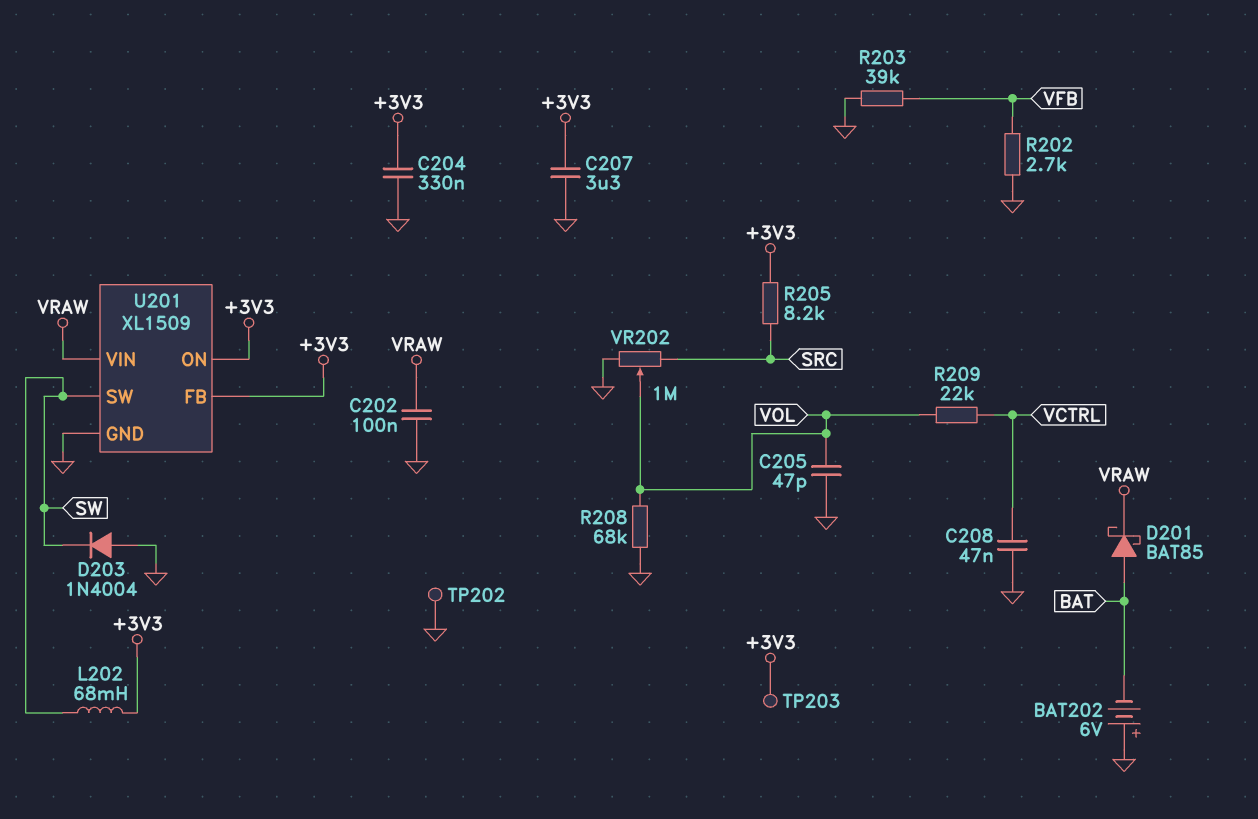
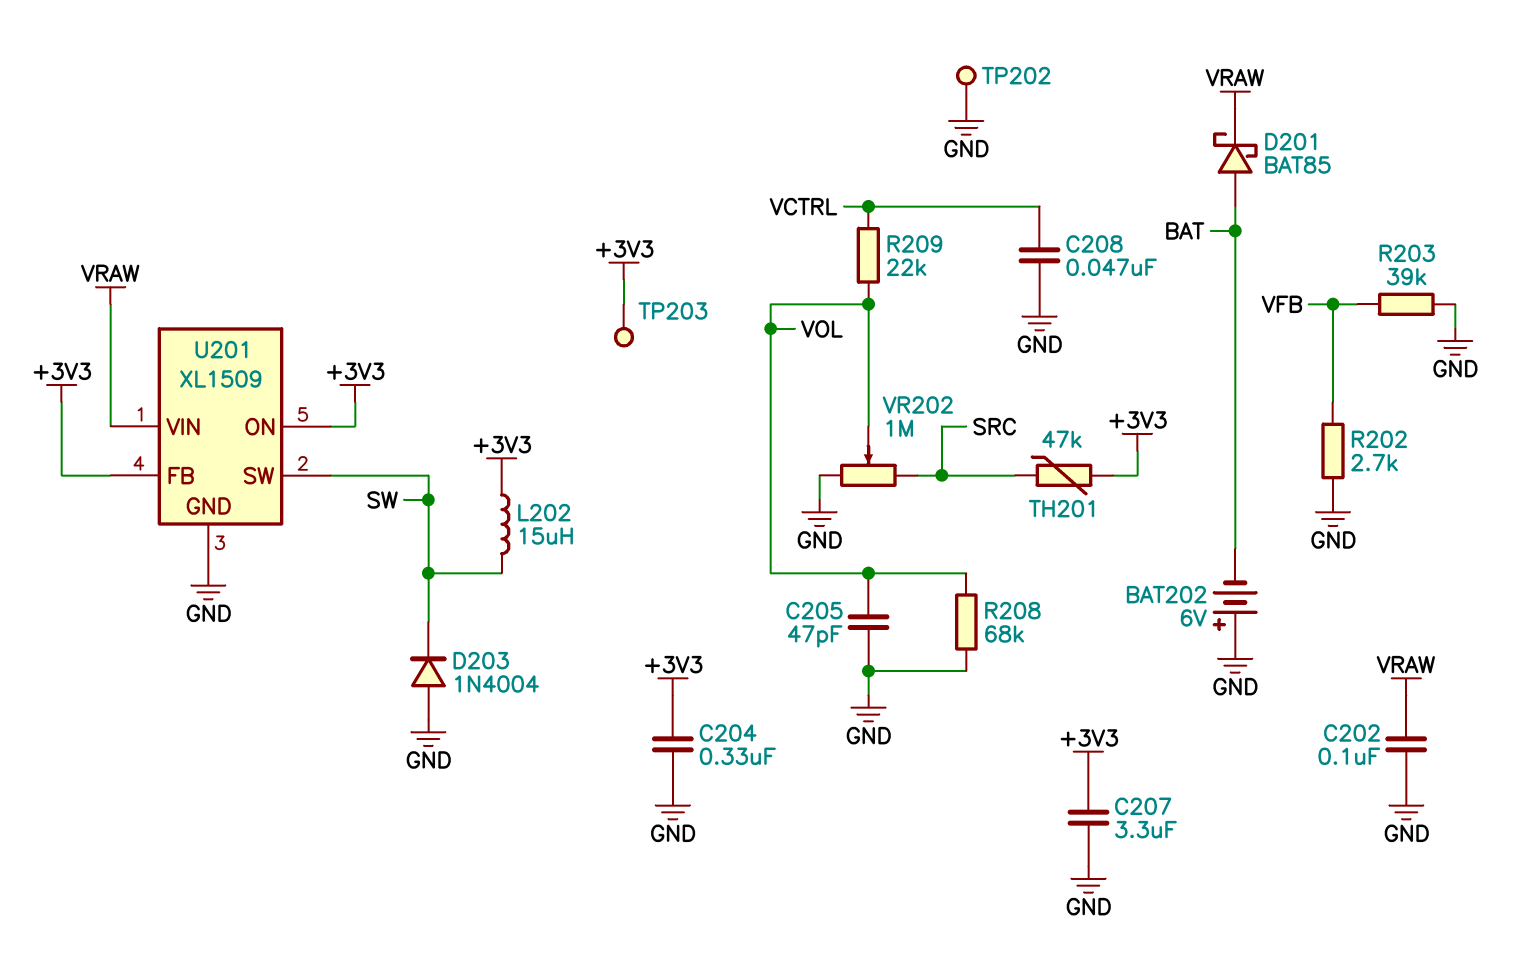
L202: 68mH (+3V3, SW) -> 15uH (+3V3, SW)
R205: 8.2k (+3V3, SRC) -> none
TH201: none -> 47k (+3V3, SRC)

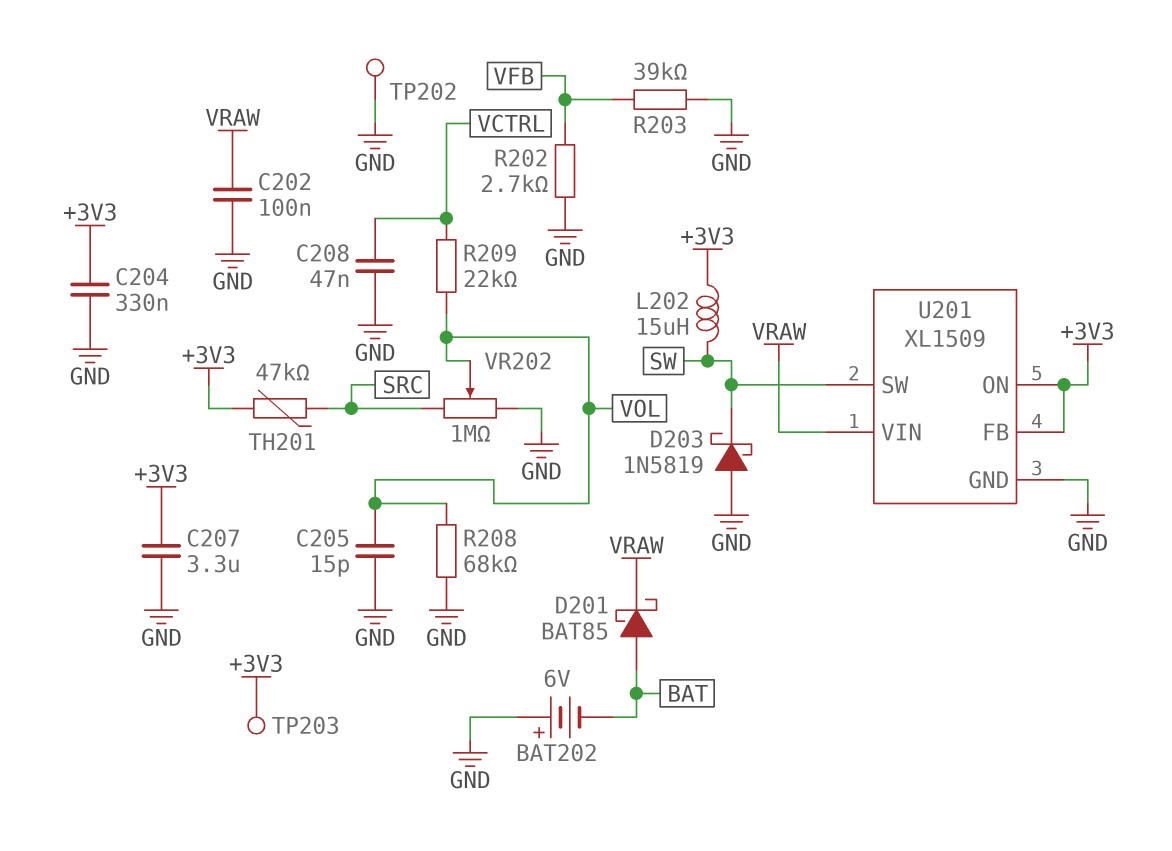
C205: 47pF (GND, VOL) -> 15pF (GND, VOL)
D203: diode 1N4004 (A GND, K SW) -> schottky 1N5819 (A GND, K SW)

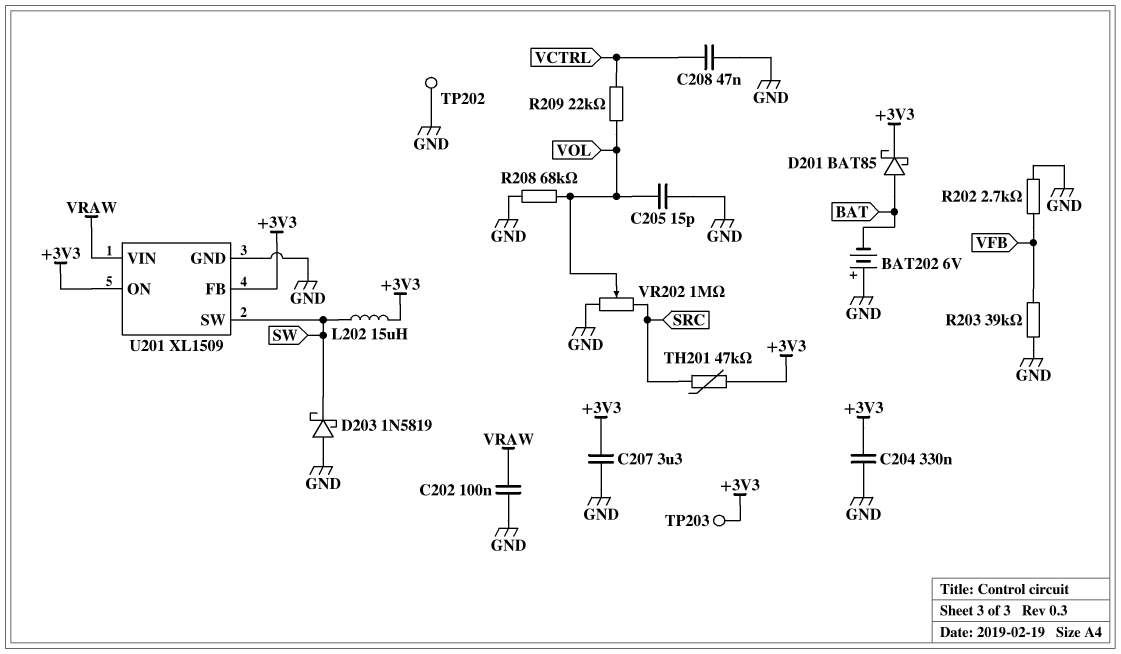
D201: schottky BAT85 (A BAT, K VRAW) -> schottky BAT85 (A BAT, K +3V3)

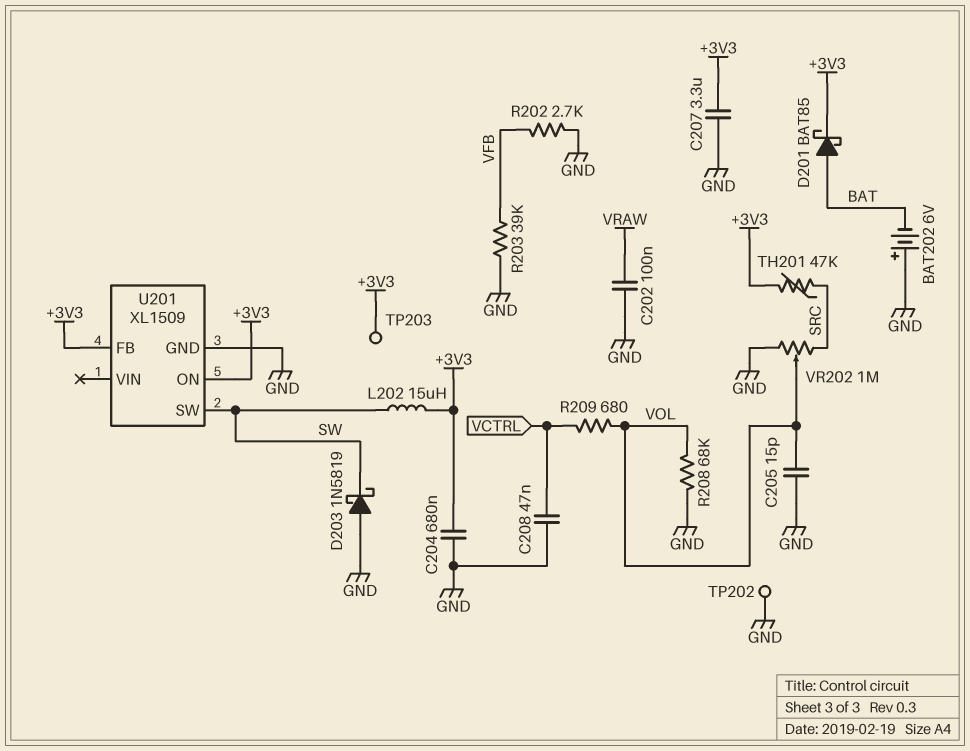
C204: 330nF (+3V3, GND) -> 680nF (+3V3, GND)
R209: 22k (VCTRL, VOL) -> 680 (VCTRL, VOL)
U201 pin VIN: VRAW -> none

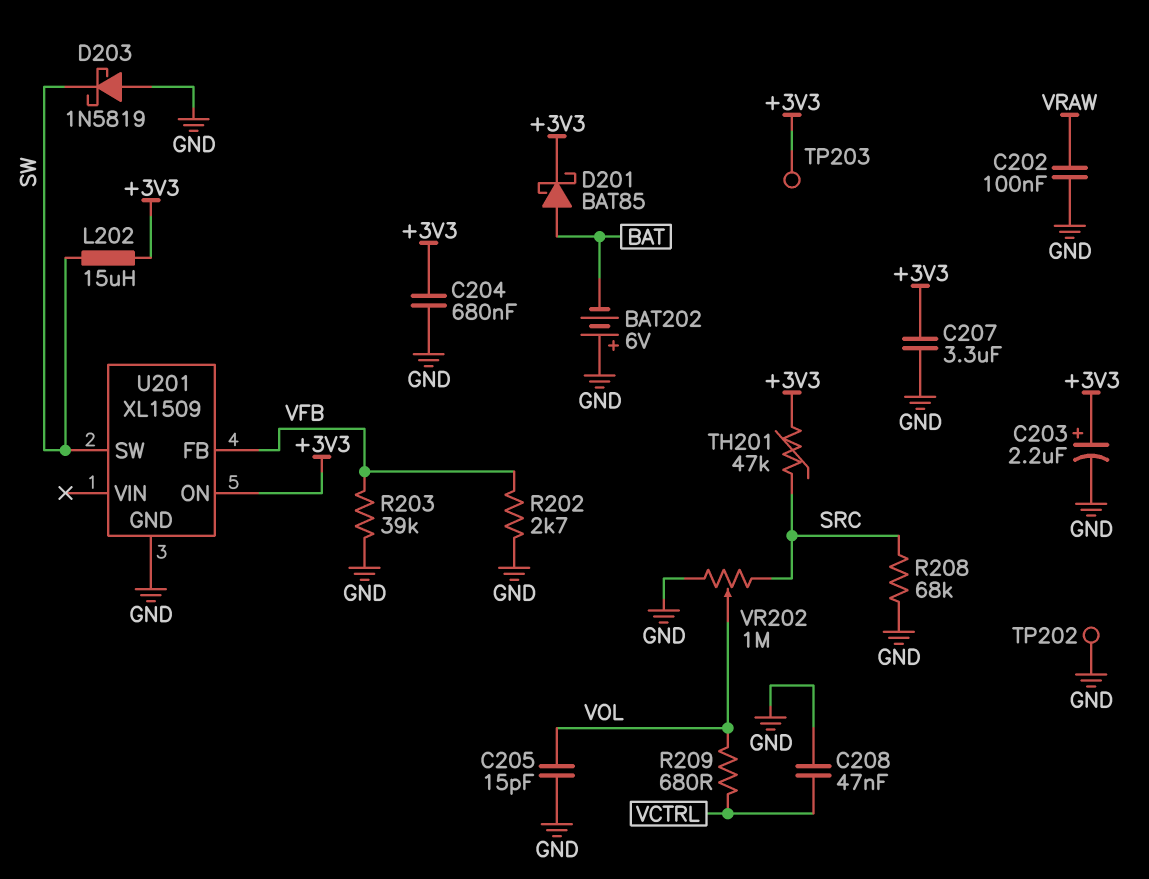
C203: none -> 2.2uF (plus +3V3, minus GND)
R208: 68k (GND, VOL) -> 68k (GND, SRC)
U201 pin FB: +3V3 -> VFB

